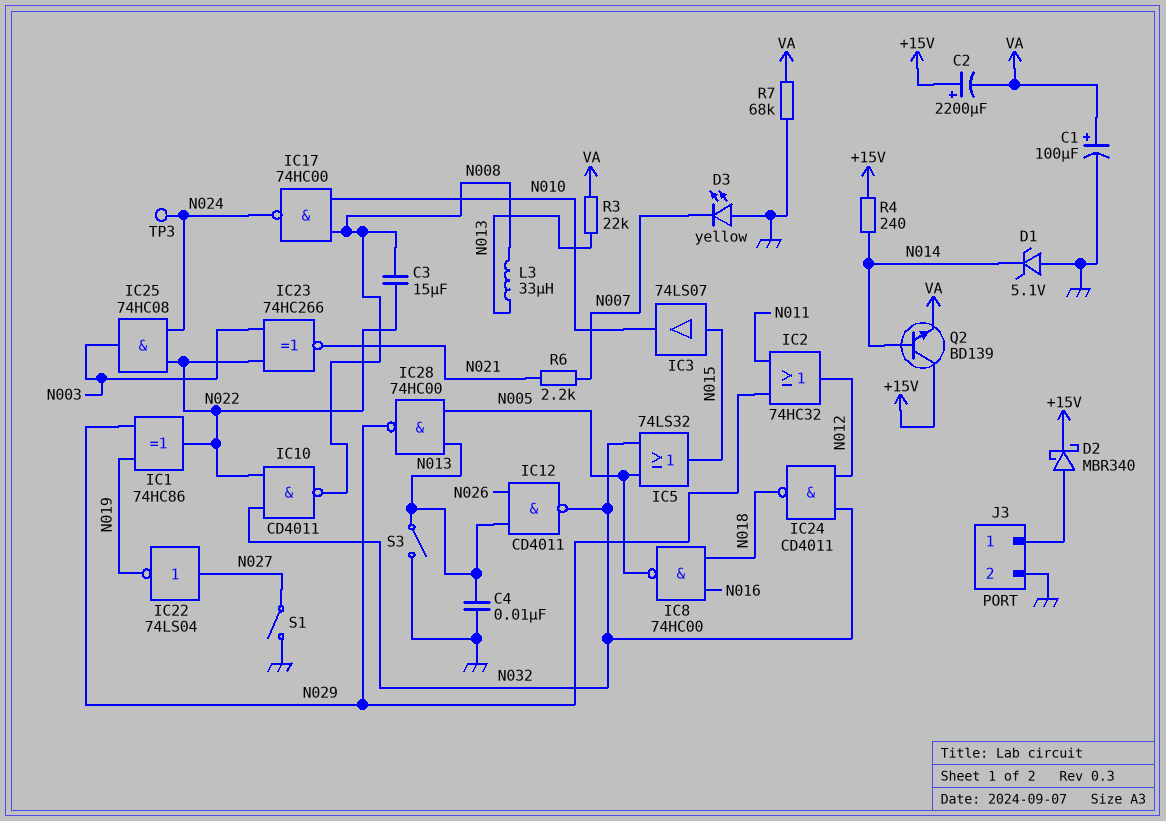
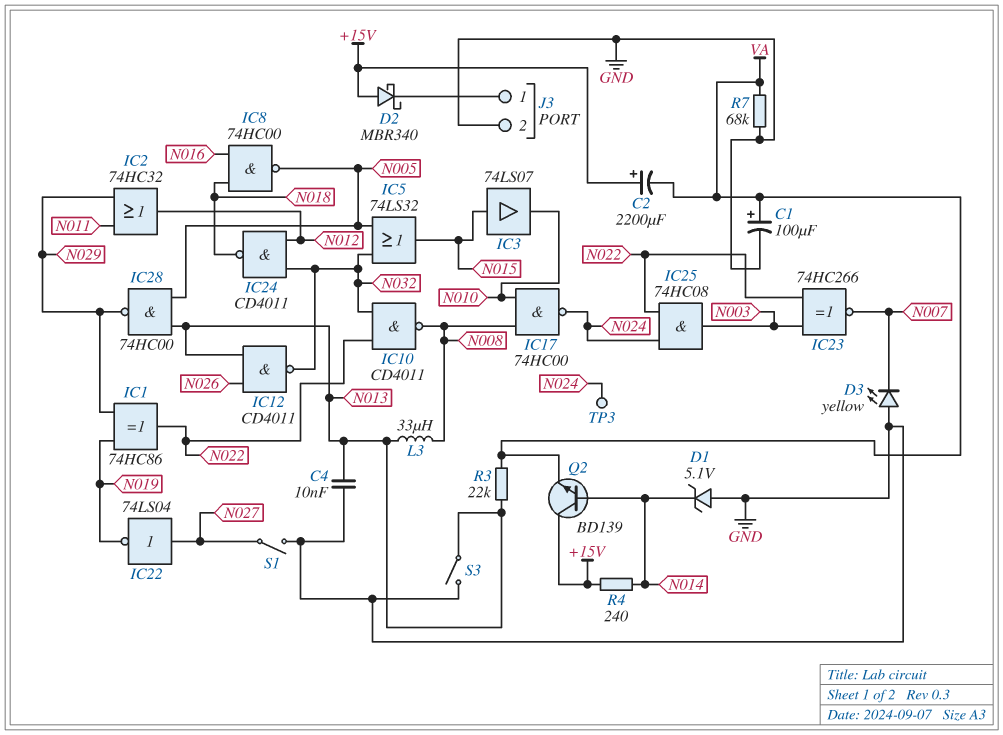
C3: 15uF (N008, N022) -> none
D2: schottky MBR340 (A J3/1, K +15V) -> schottky MBR340 (A +15V, K J3/1)
IC23: XNOR 74HC266 (in N003, in N022, out N021) -> XNOR 74HC266 (in N003, in N022, out N007)
R6: 2.2k (N007, N021) -> none

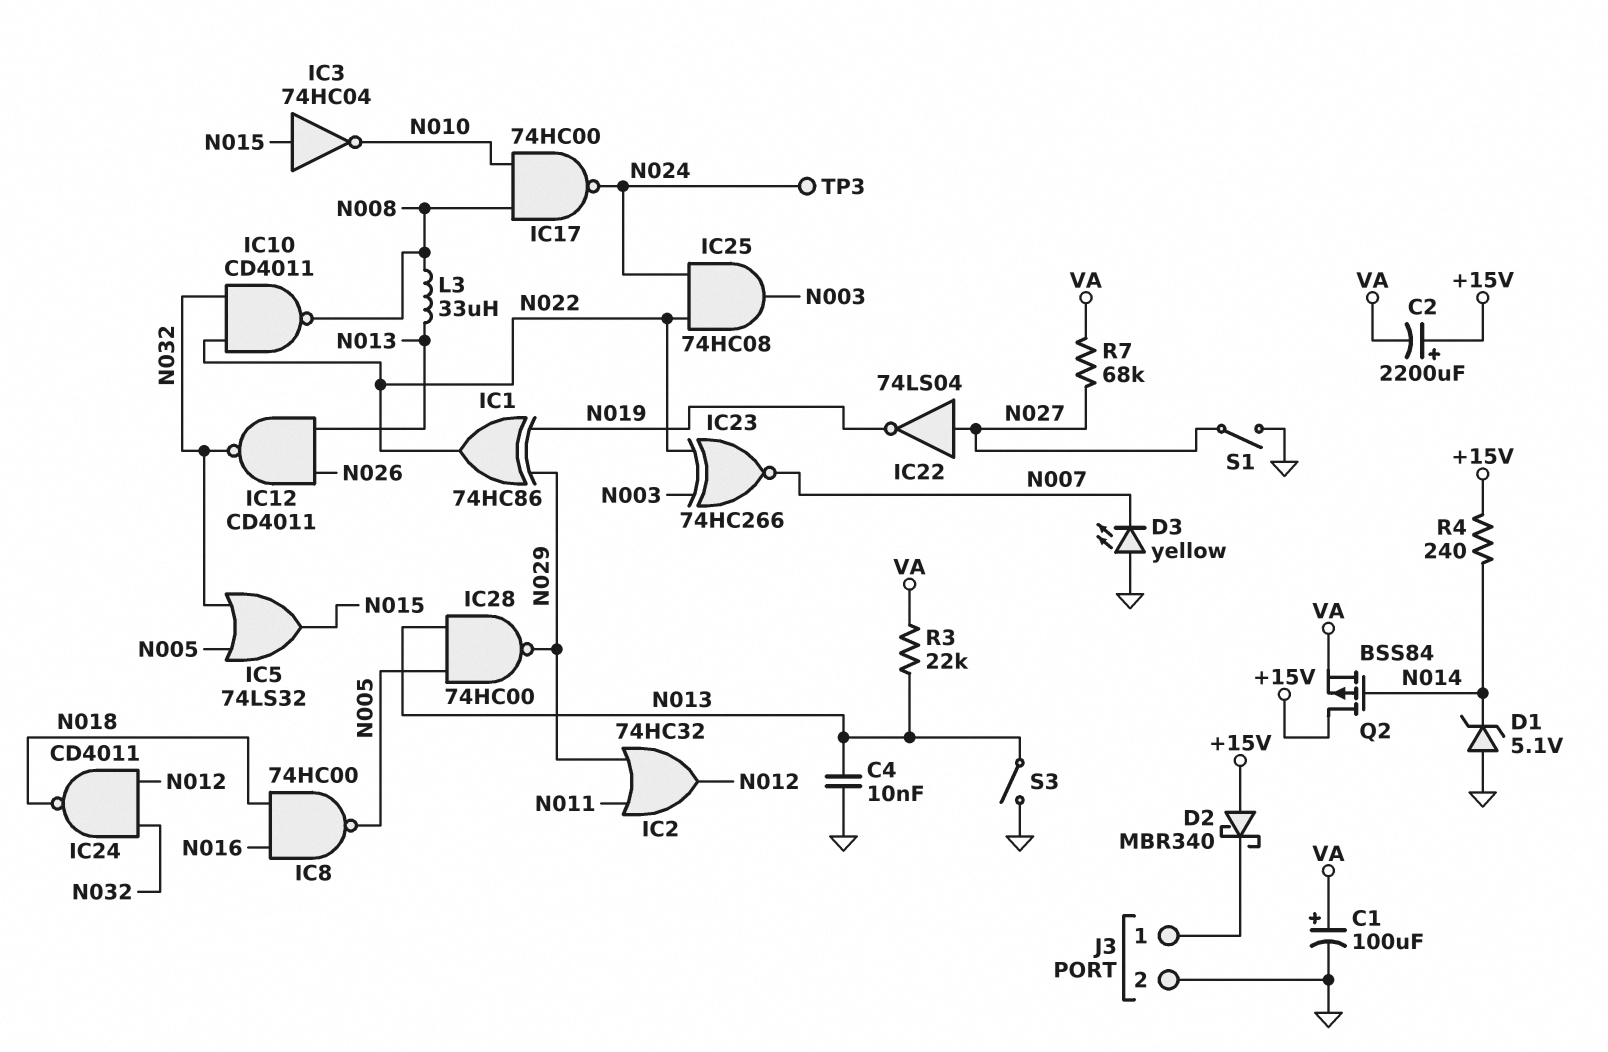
IC3: buffer 74LS07 (in N015, out N010) -> NOT 74HC04 (in N015, out N010)
Q2: NPN BD139 (B N014, C +15V, E VA) -> PMOS BSS84 (G N014, D +15V, S VA)
R7: 68k (GND, VA) -> 68k (N027, VA)

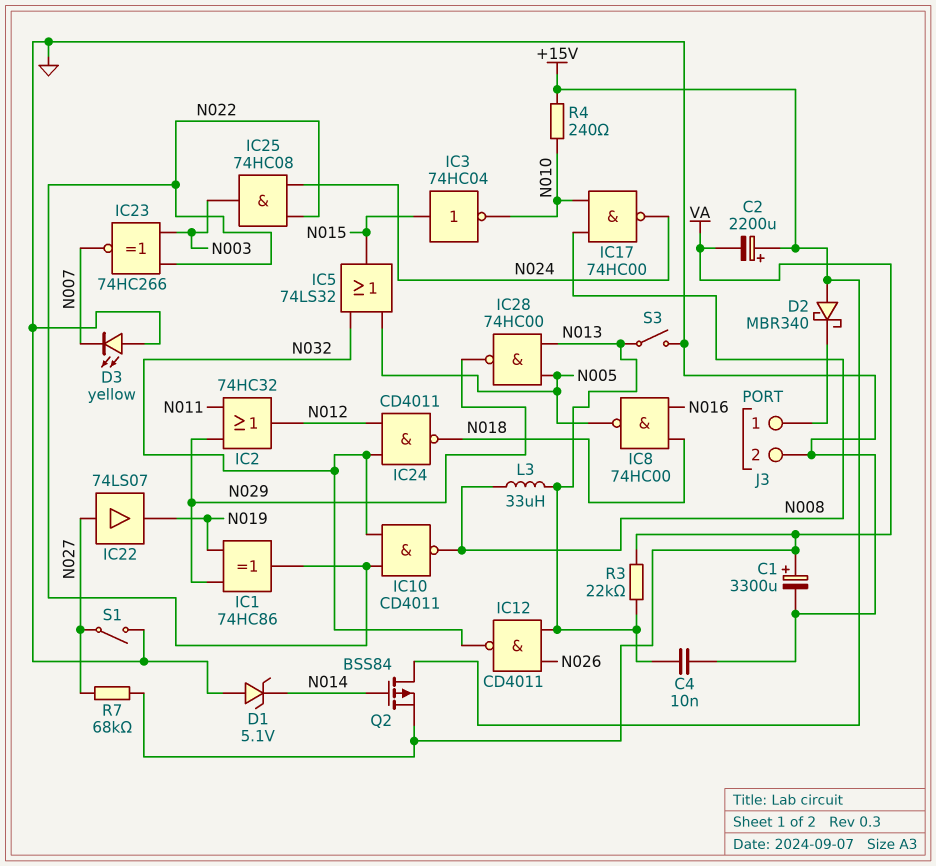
C1: 100uF (plus VA, minus GND) -> 3300uF (plus VA, minus GND)
IC22: NOT 74LS04 (in N027, out N019) -> buffer 74LS07 (in N027, out N019)
R4: 240 (+15V, N014) -> 240 (+15V, N010)
TP3: test point (N024) -> none

